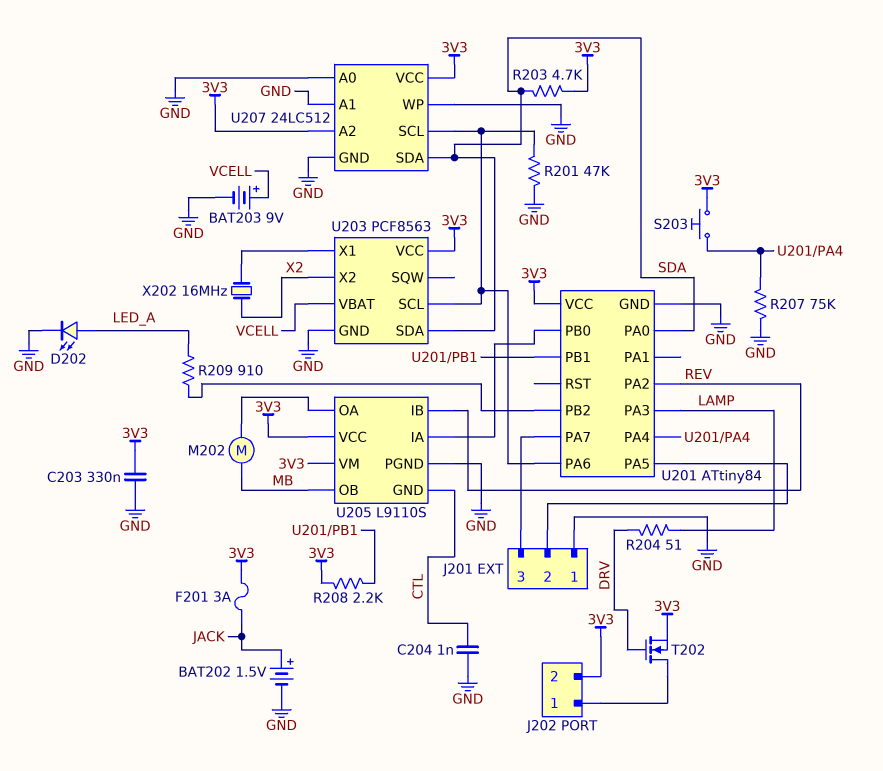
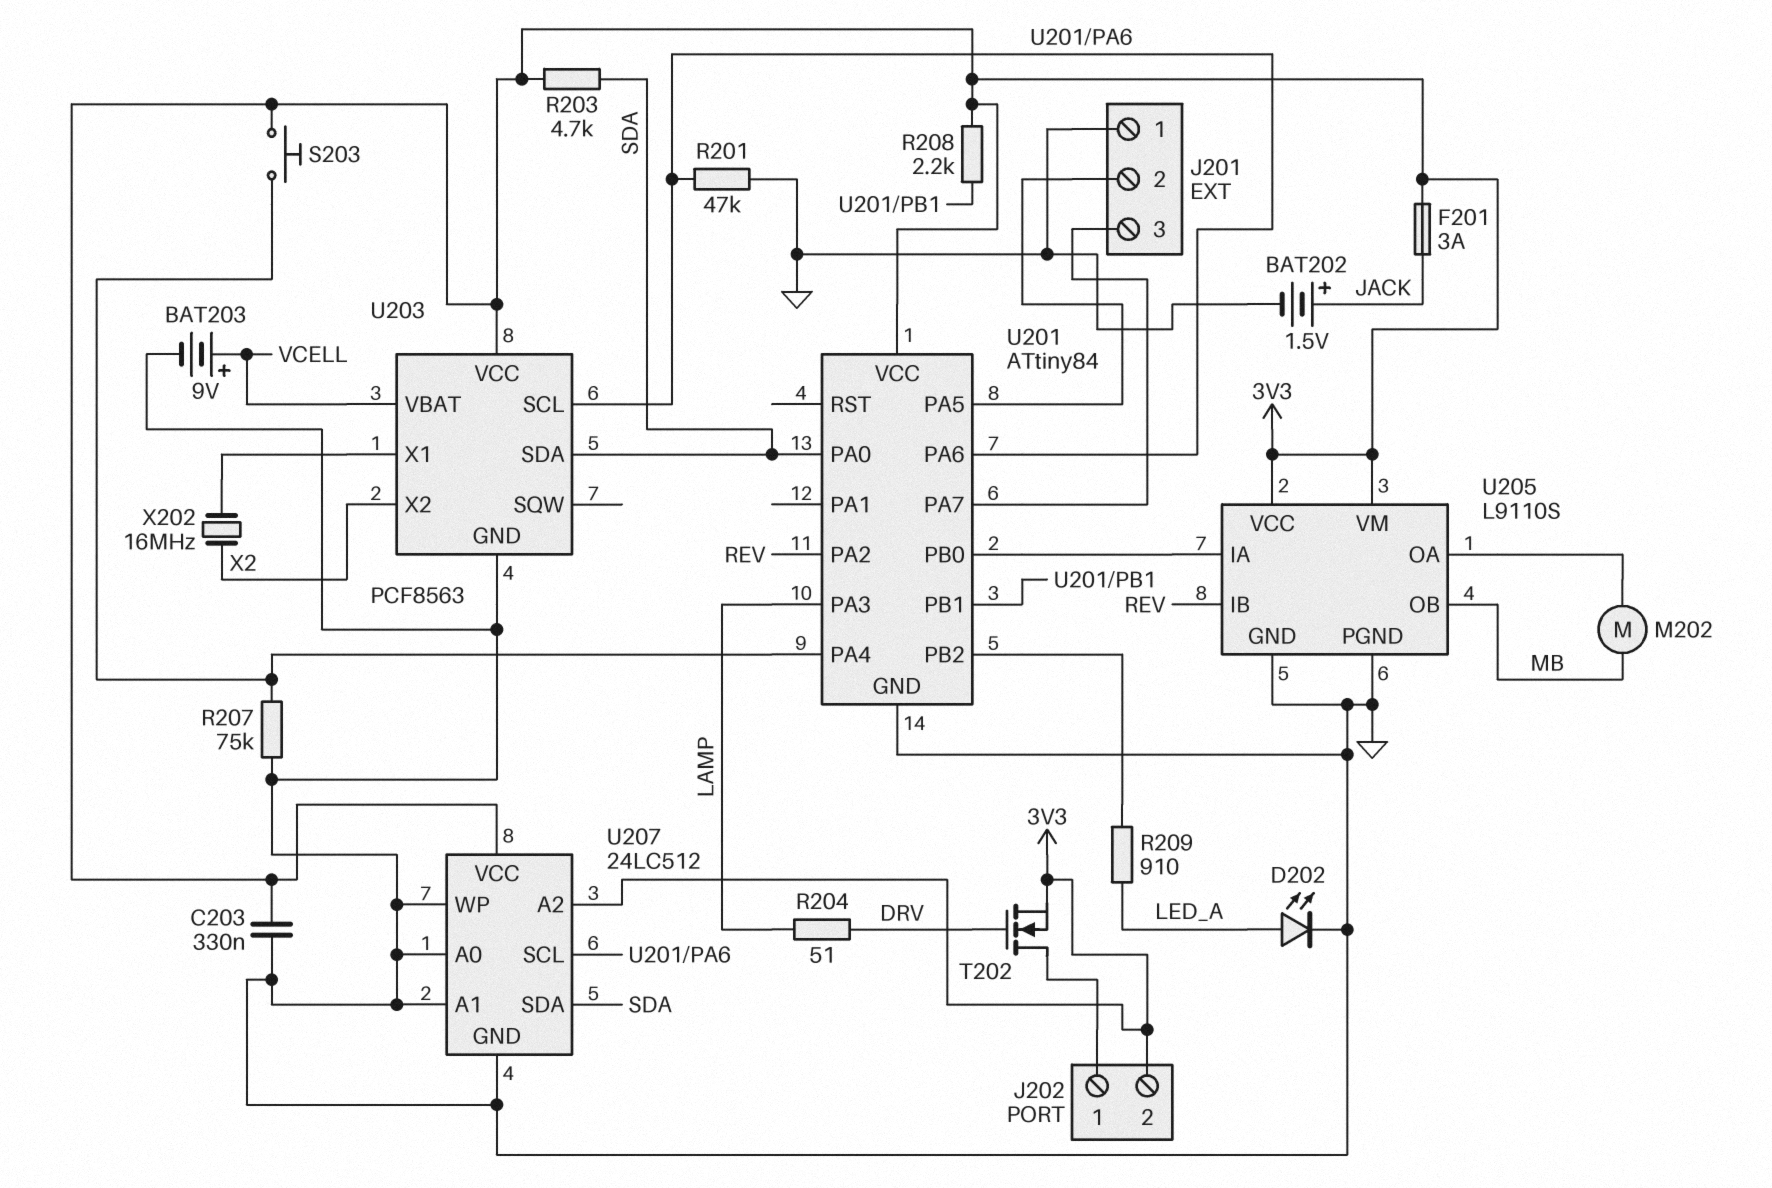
C204: 1nF (CTL, GND) -> none
U205 pin GND: CTL -> GND

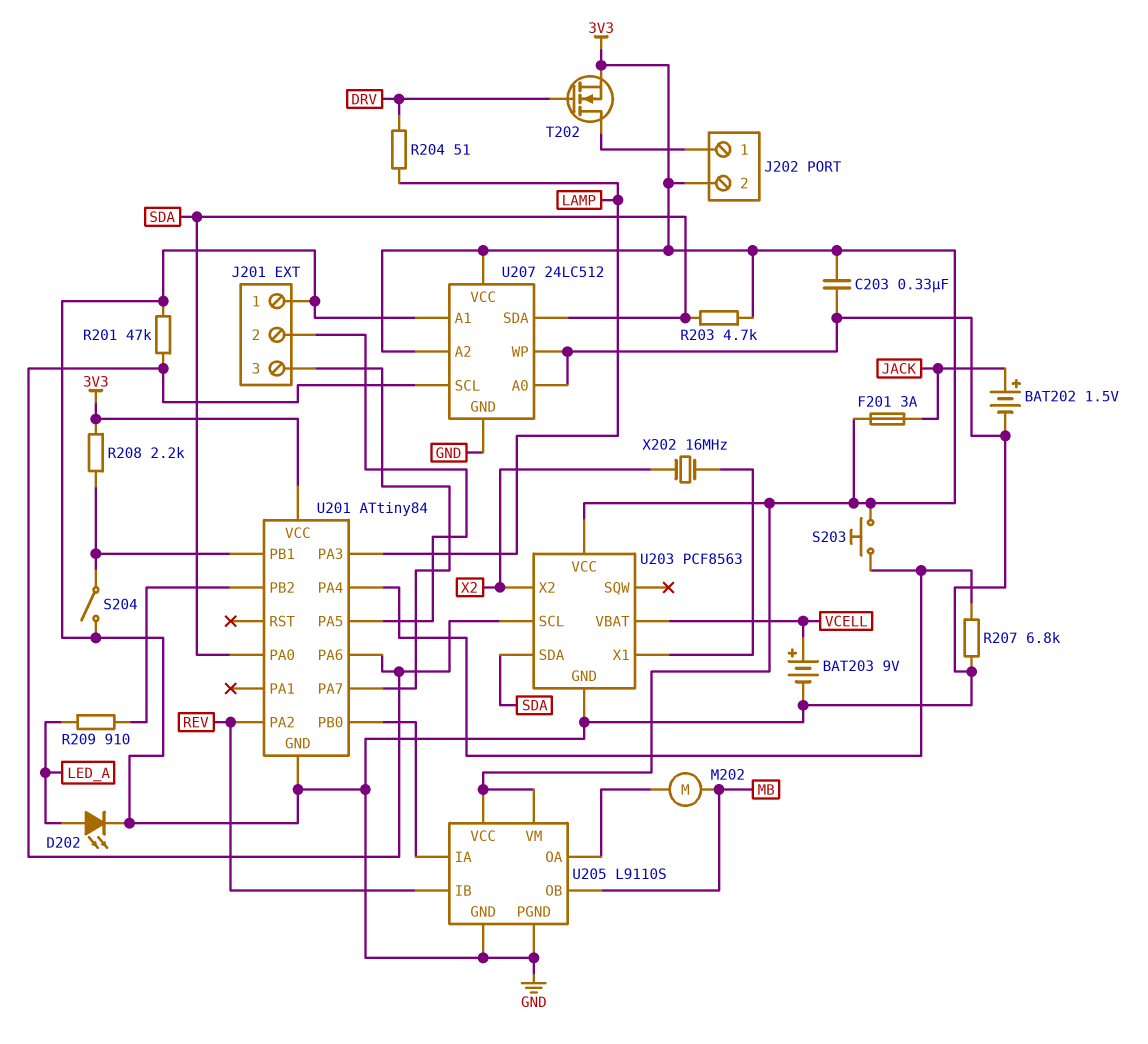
R207: 75k (GND, U201/PA4) -> 6.8k (GND, U201/PA4)
S204: none -> switch (GND, U201/PB1)

